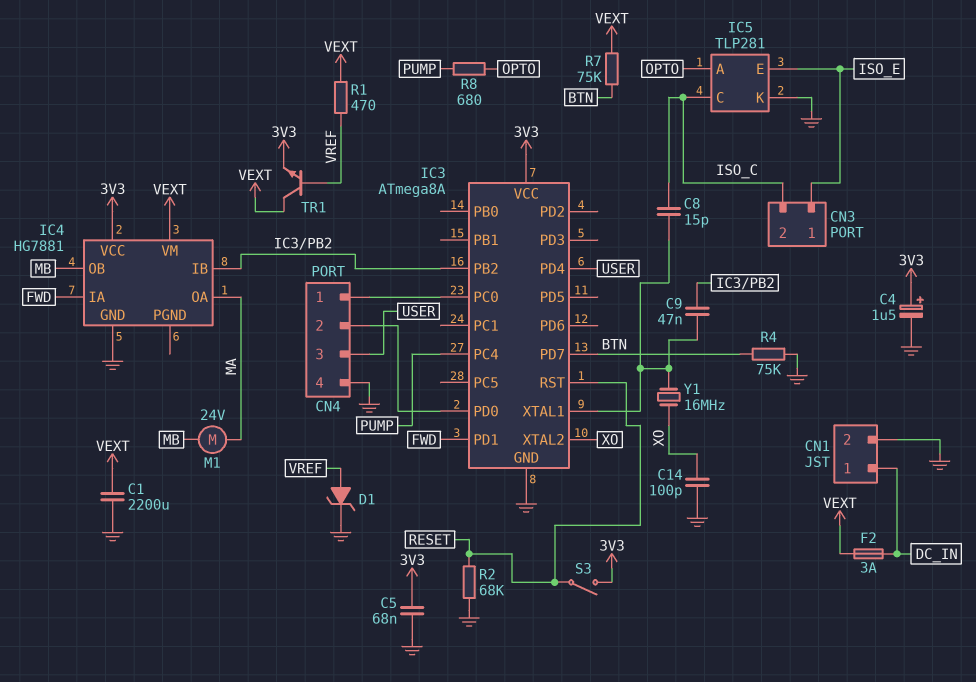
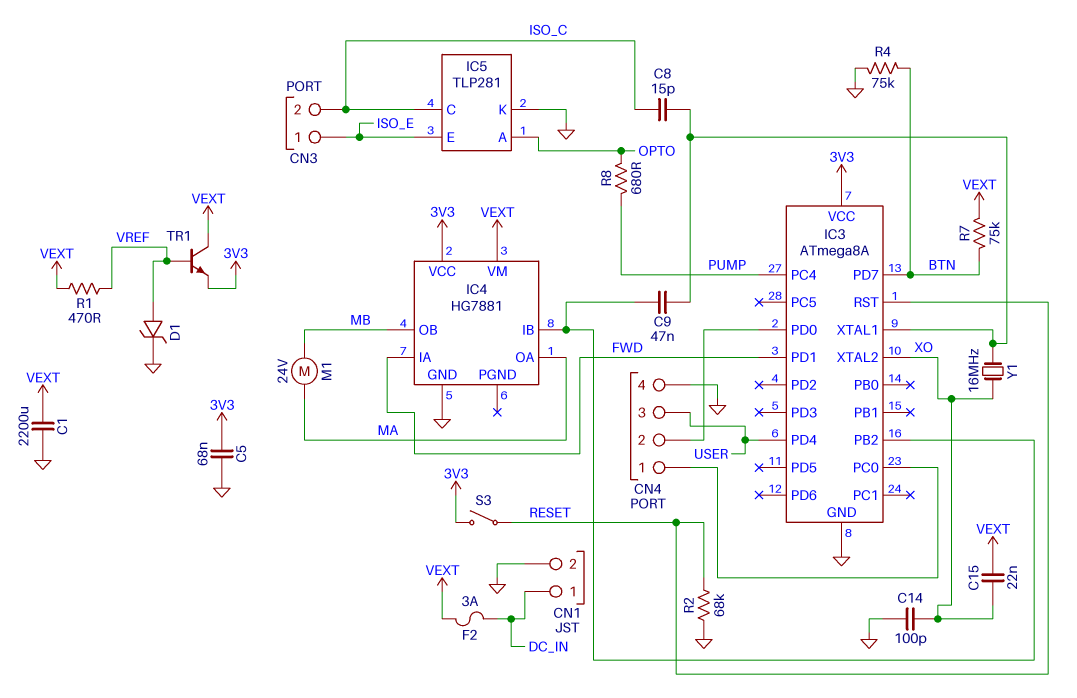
C4: 1.5uF (plus 3V3, minus GND) -> none
C15: none -> 22nF (VEXT, XO)

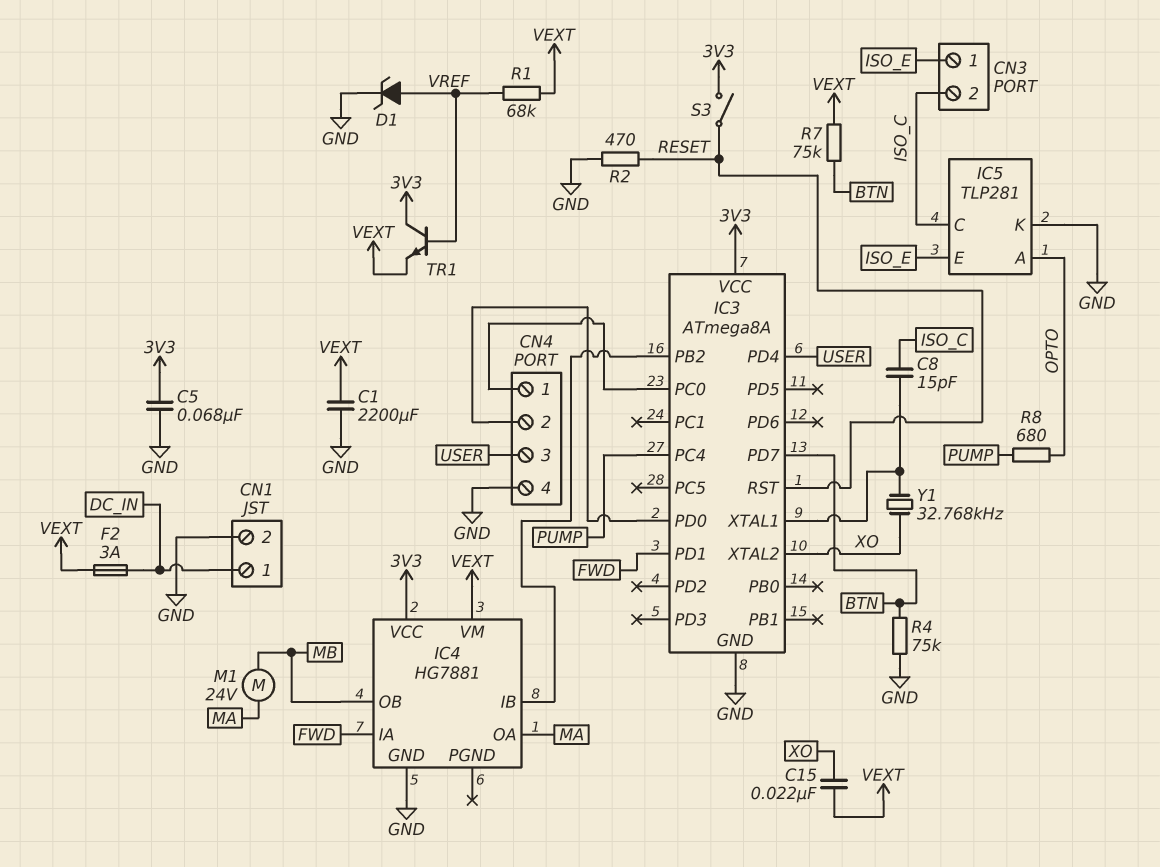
C9: 47nF (IC3/PB2, IC3/XTAL1) -> none
C14: 100pF (GND, XO) -> none
R1: 470 (VEXT, VREF) -> 68k (VEXT, VREF)
R2: 68k (GND, RESET) -> 470 (GND, RESET)
TR1: NPN (B VREF, C VEXT, E 3V3) -> NPN (B VREF, C 3V3, E VEXT)
Y1: 16MHz (IC3/XTAL1, XO) -> 32.768kHz (IC3/XTAL1, XO)

